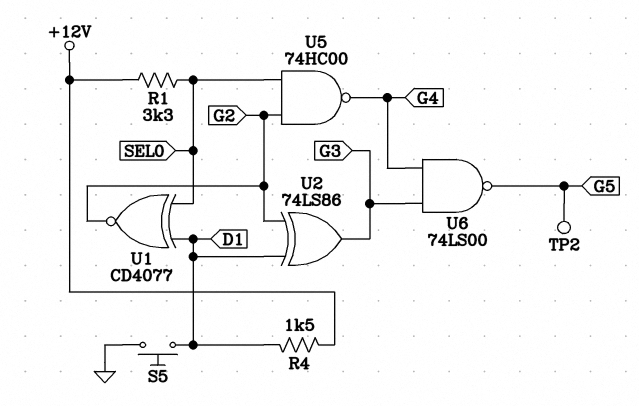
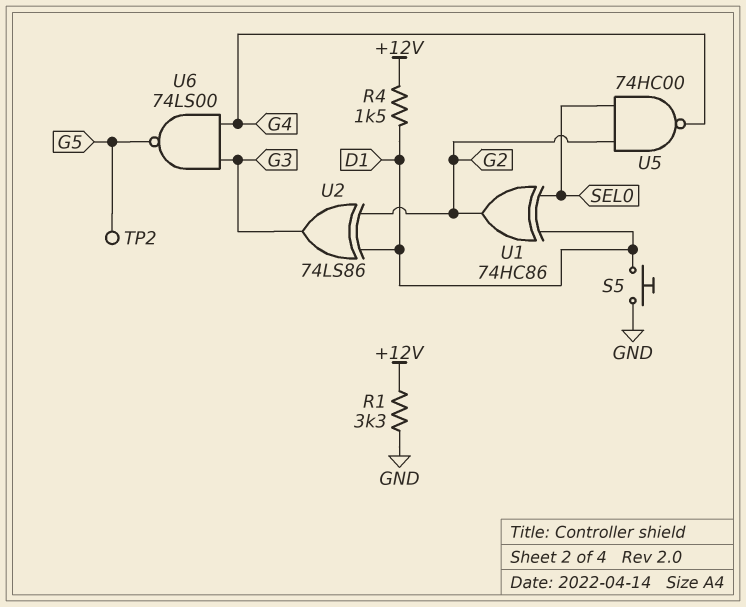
R1: 3.3k (+12V, SEL0) -> 3.3k (+12V, GND)
U1: XNOR CD4077 (in D1, in SEL0, out G2) -> XOR 74HC86 (in D1, in SEL0, out G2)

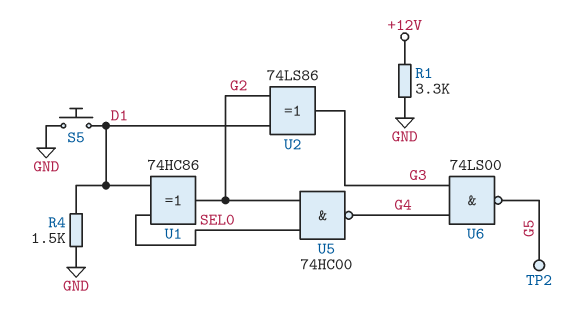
R4: 1.5k (+12V, D1) -> 1.5k (D1, GND)

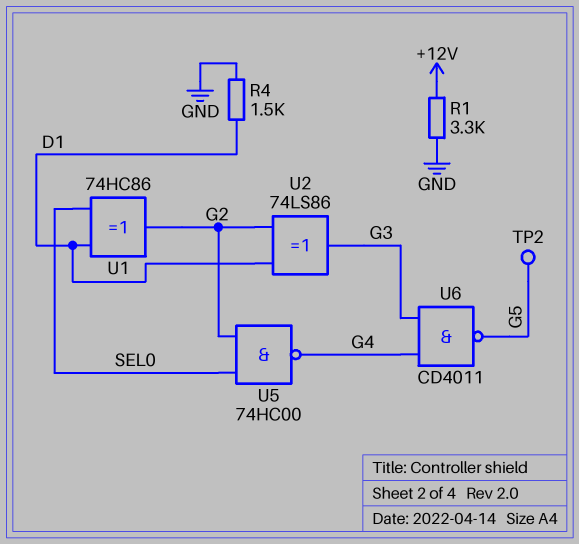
S5: button (D1, GND) -> none
U6: NAND 74LS00 (in G3, in G4, out G5) -> NAND CD4011 (in G3, in G4, out G5)

